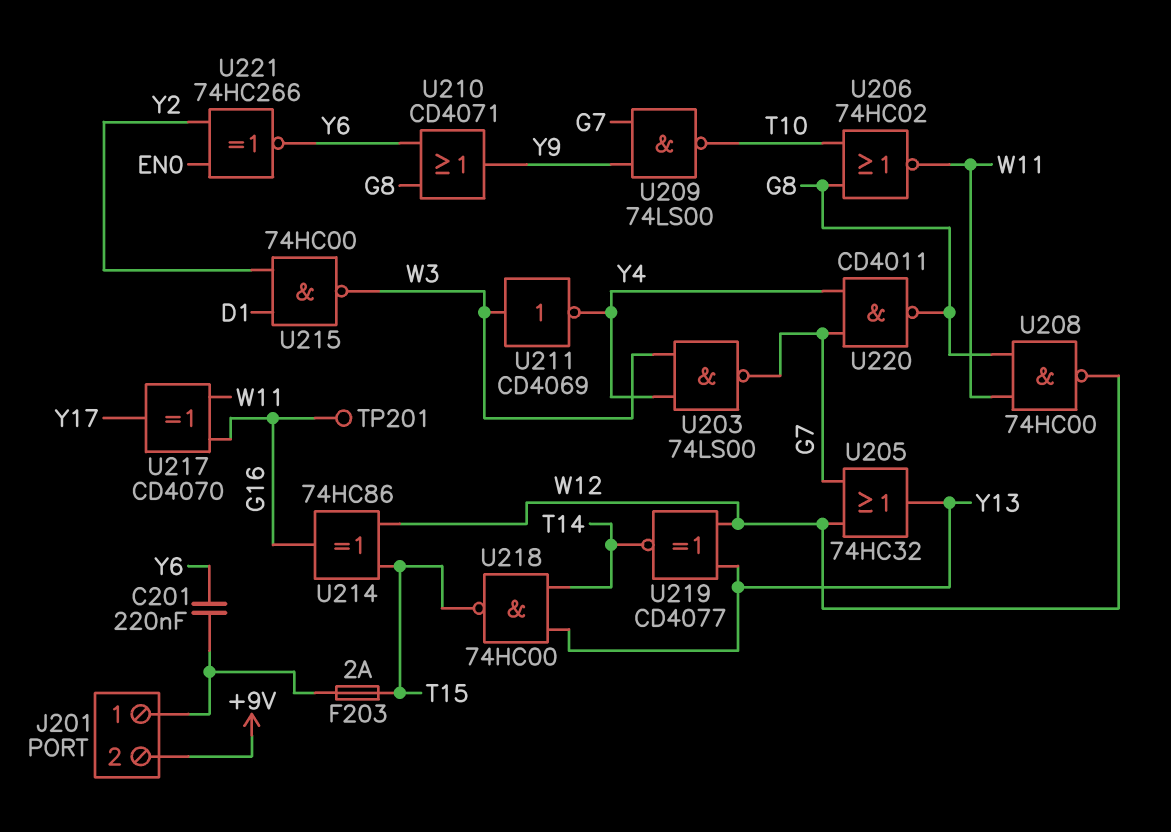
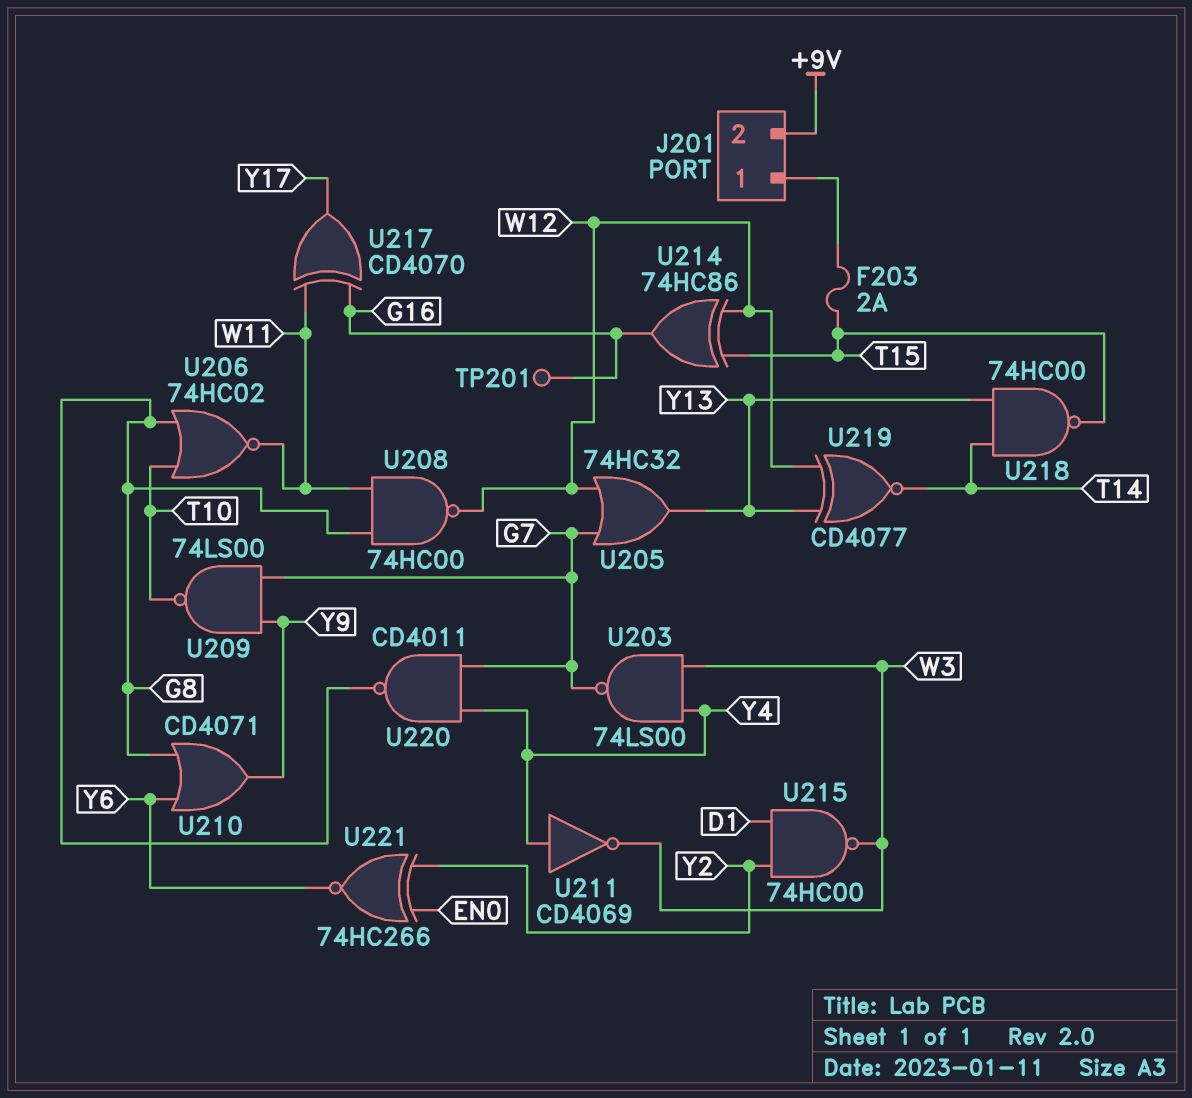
C201: 220nF (J201/1, Y6) -> none
U211: NOT CD4069 (in W3, out Y4) -> NOT CD4069 (in Y4, out W3)

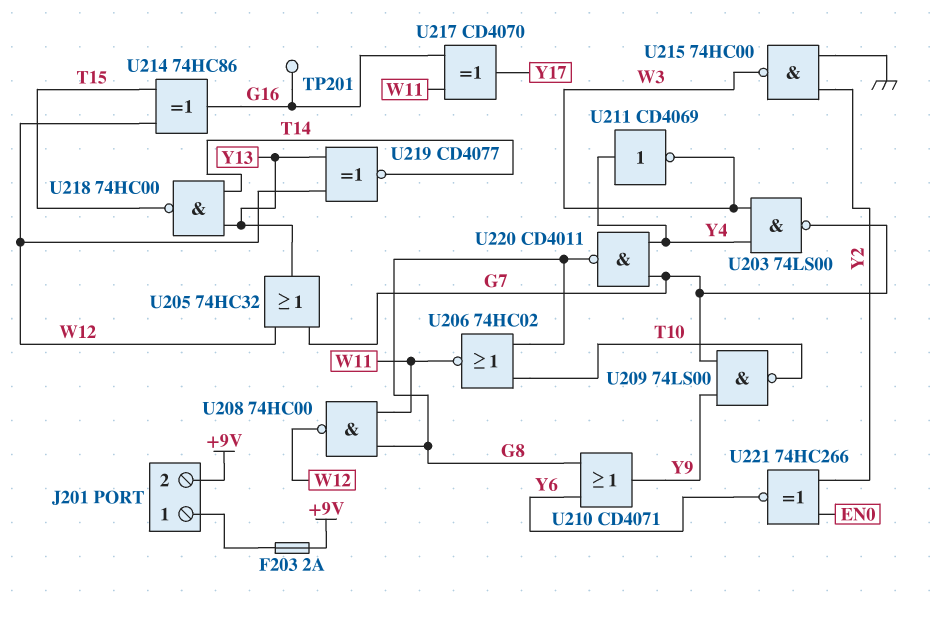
F203: 2A (J201/1, T15) -> 2A (+9V, J201/1)
U215: NAND 74HC00 (in D1, in Y2, out W3) -> NAND 74HC00 (in GND, in Y2, out W3)

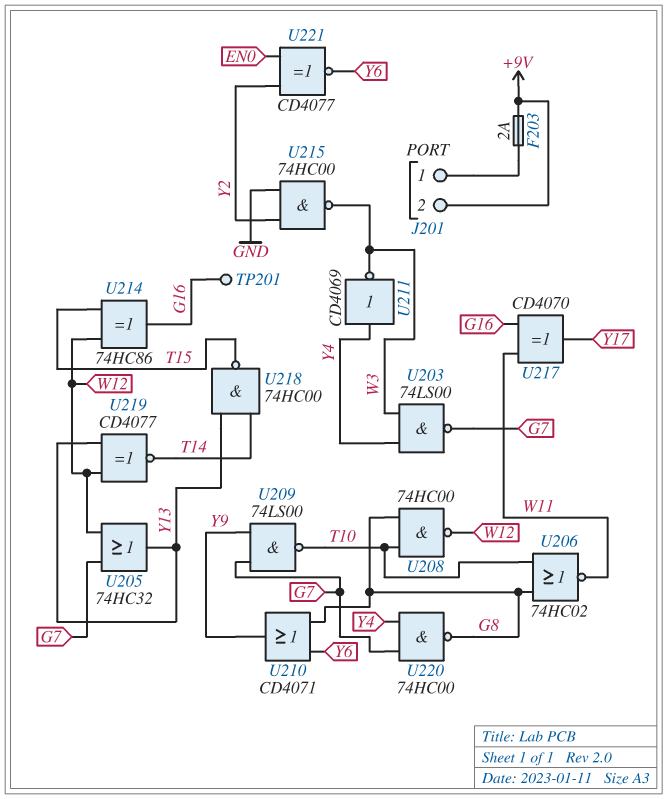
U208: NAND 74HC00 (in G8, in W11, out W12) -> NAND 74HC00 (in G8, in T10, out W12)
U220: NAND CD4011 (in G7, in Y4, out G8) -> NAND 74HC00 (in G7, in Y4, out G8)
U221: XNOR 74HC266 (in EN0, in Y2, out Y6) -> XNOR CD4077 (in EN0, in Y2, out Y6)

